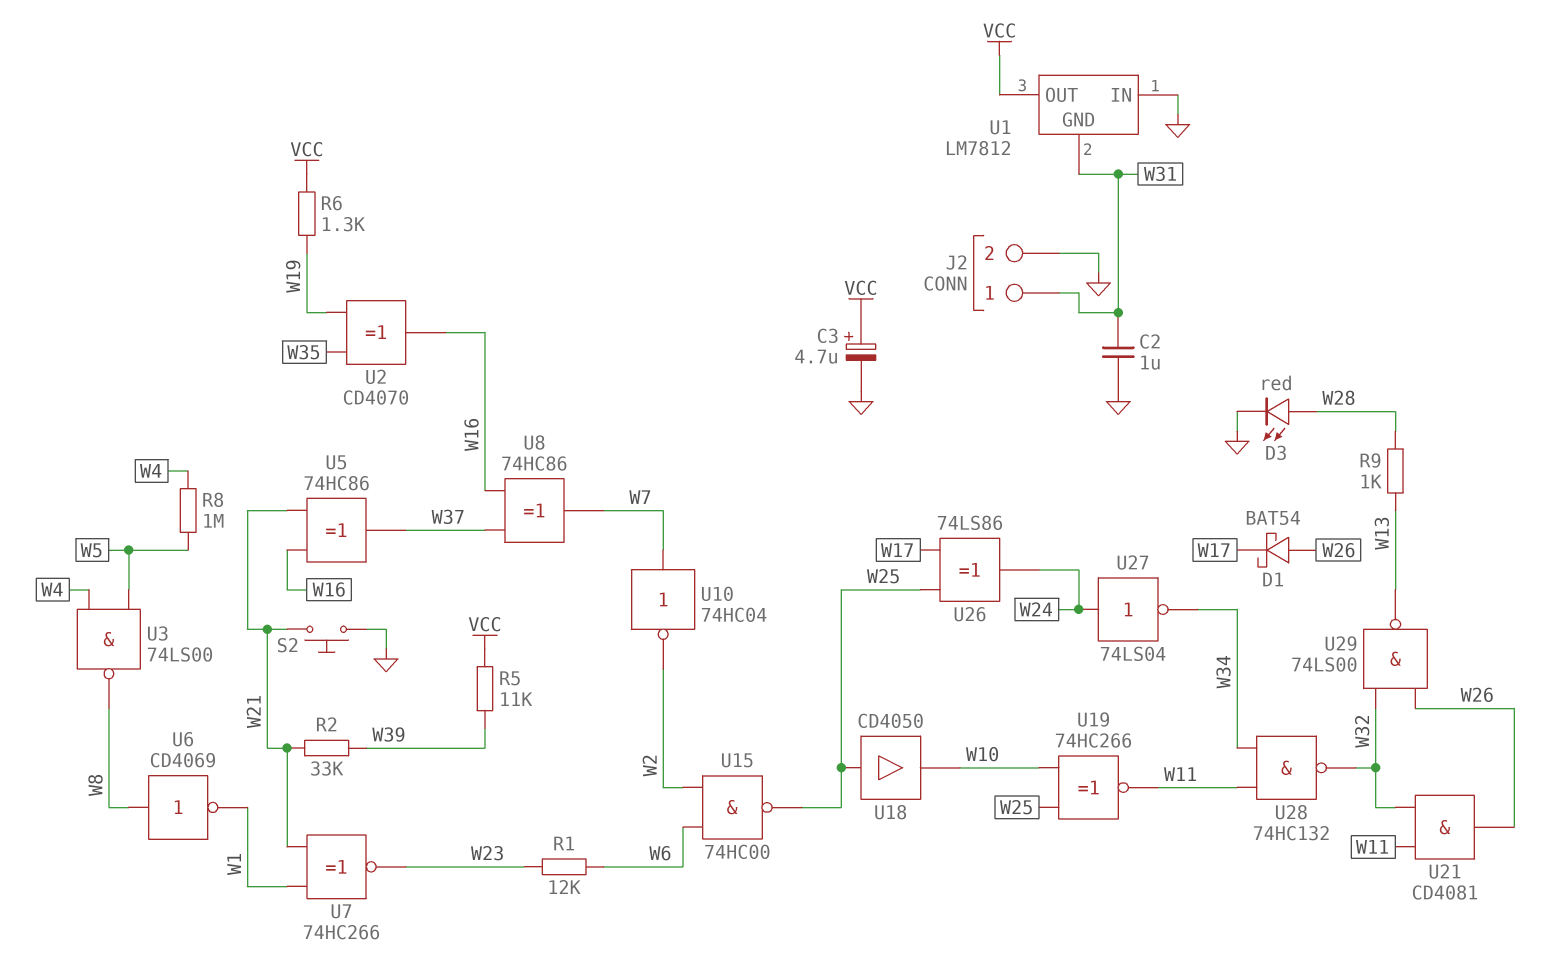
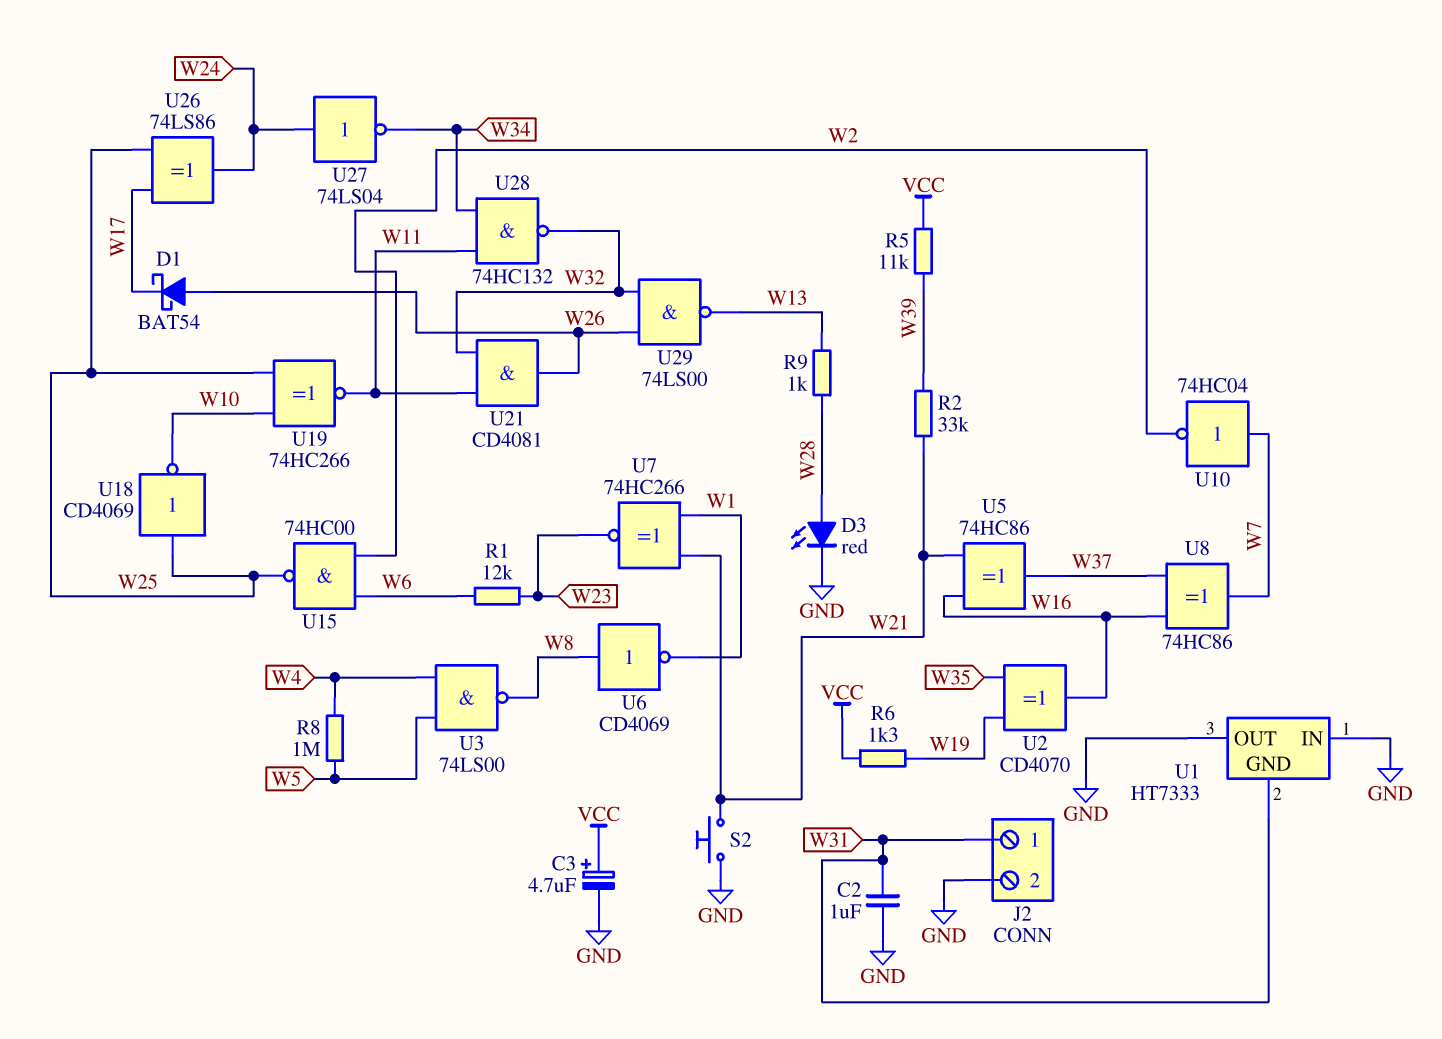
U1: LM7812 -> HT7333
U1 pin OUT: VCC -> GND
U18: buffer CD4050 (in W25, out W10) -> NOT CD4069 (in W25, out W10)

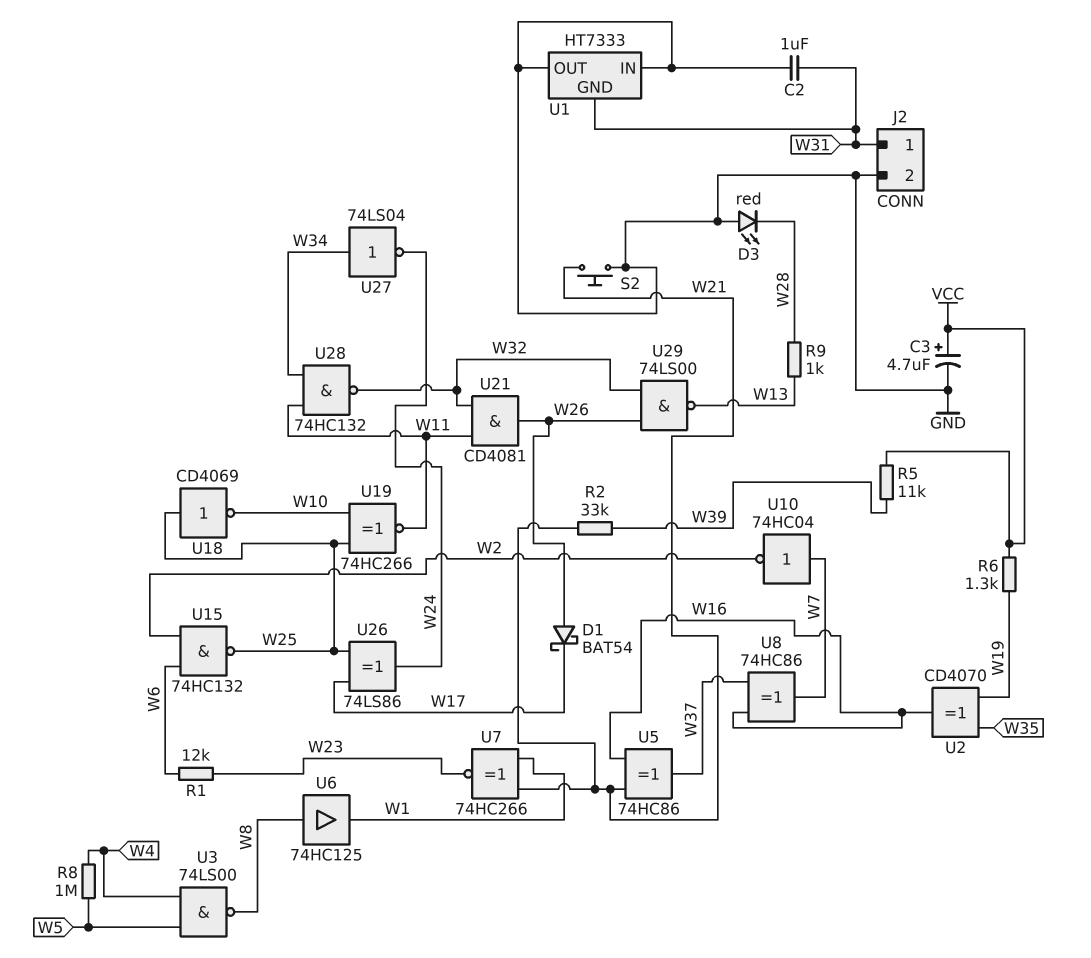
D3: LED red (A W28, K GND) -> LED red (A GND, K W28)
U6: NOT CD4069 (in W8, out W1) -> buffer 74HC125 (in W8, out W1)
U15: NAND 74HC00 (in W2, in W6, out W25) -> NAND 74HC132 (in W2, in W6, out W25)
U27: NOT 74LS04 (in W24, out W34) -> NOT 74LS04 (in W34, out W24)

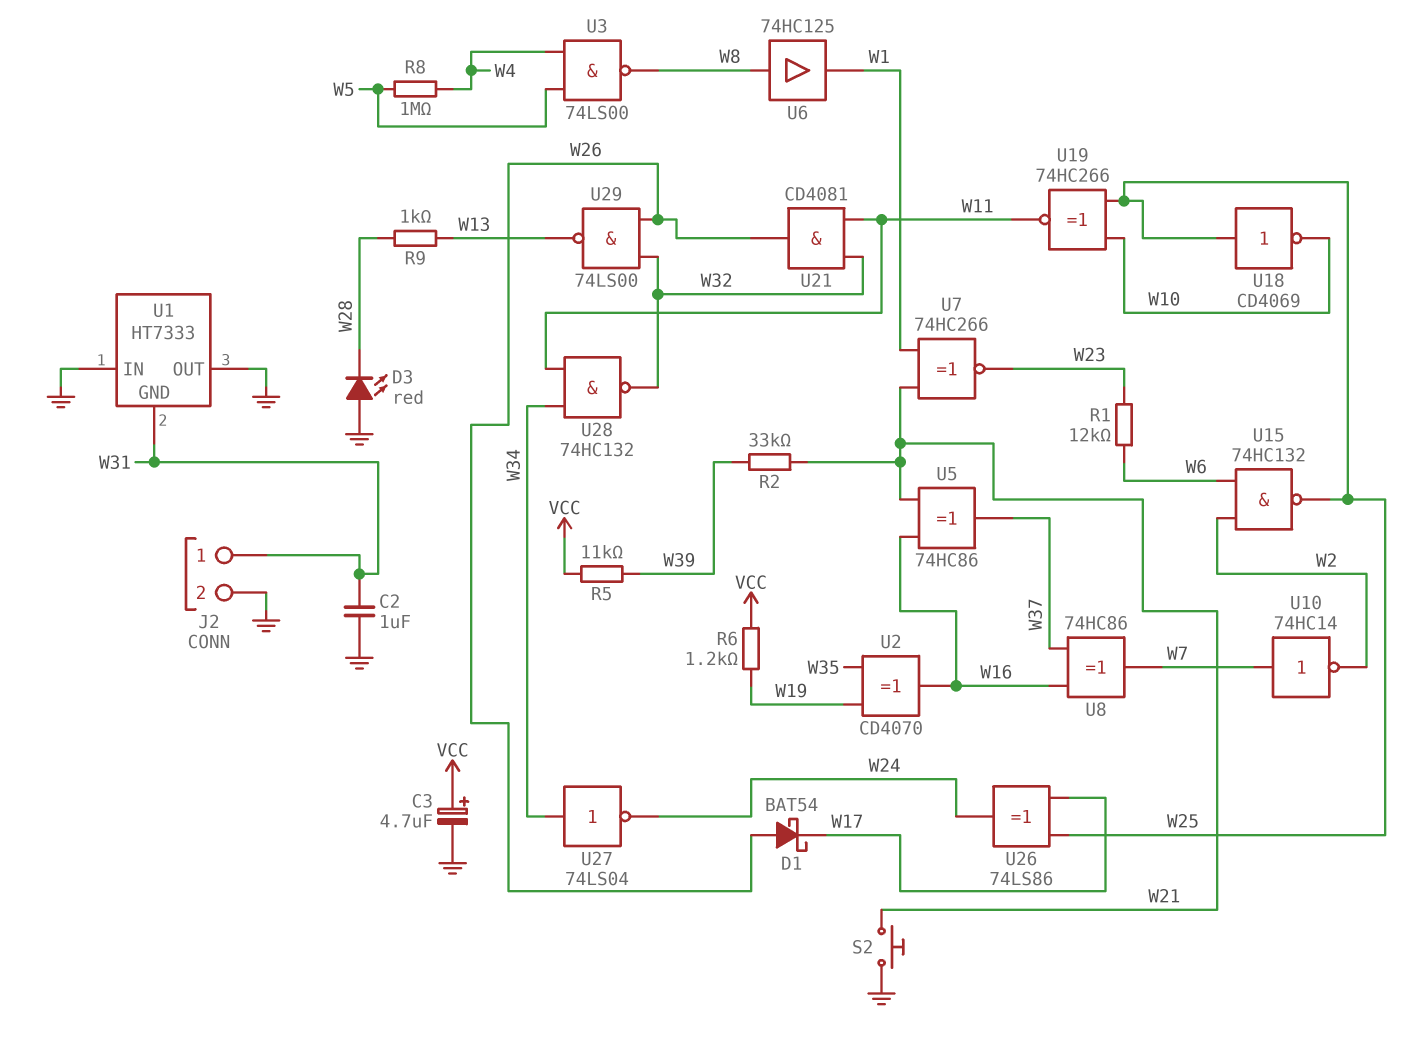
R6: 1.3k (VCC, W19) -> 1.2k (VCC, W19)
U10: NOT 74HC04 (in W7, out W2) -> NOT 74HC14 (in W7, out W2)

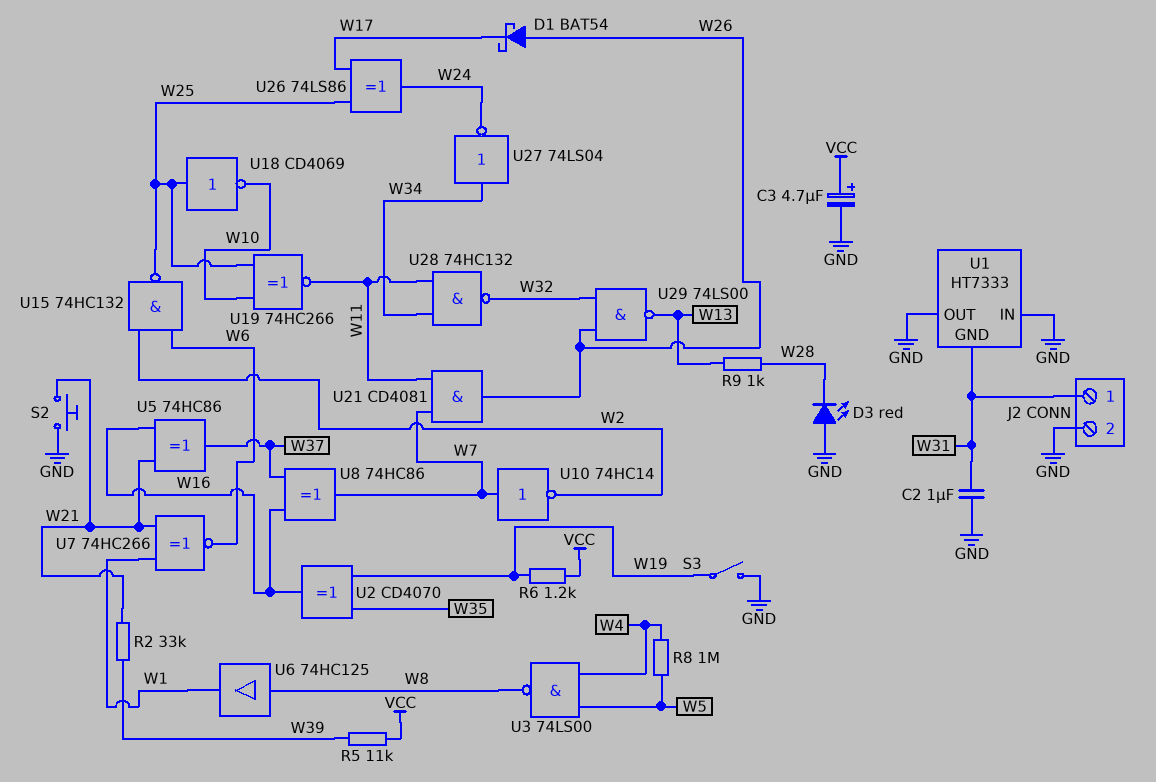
R1: 12k (W6, W23) -> none
S3: none -> switch (GND, W19)
U7: XNOR 74HC266 (in W1, in W21, out W23) -> XNOR 74HC266 (in W1, in W21, out W6)
U21: AND CD4081 (in W11, in W32, out W26) -> AND CD4081 (in W7, in W11, out W26)

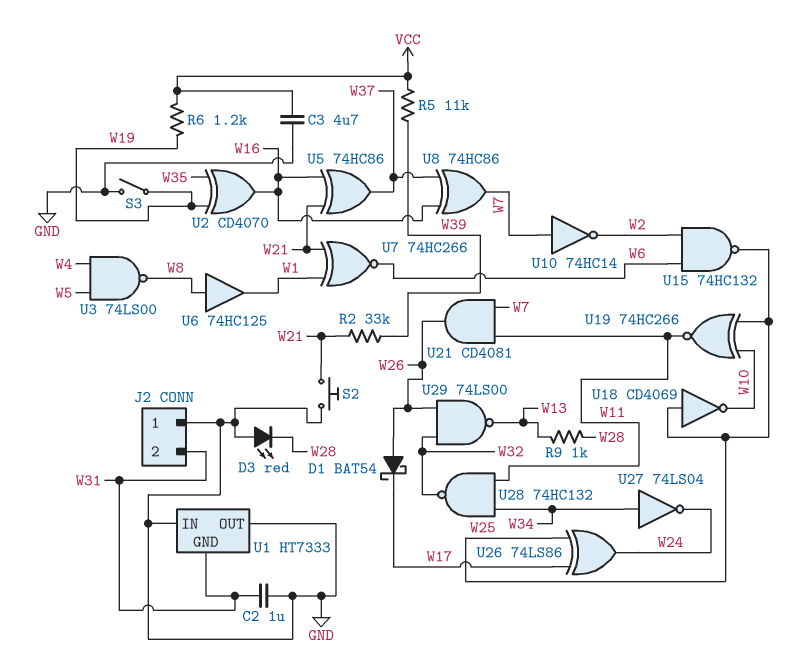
C3: 4.7uF (plus VCC, minus GND) -> 4.7uF (GND, VCC)
J2 pin 1: W31 -> GND
J2 pin 2: GND -> W31
R8: 1M (W4, W5) -> none

